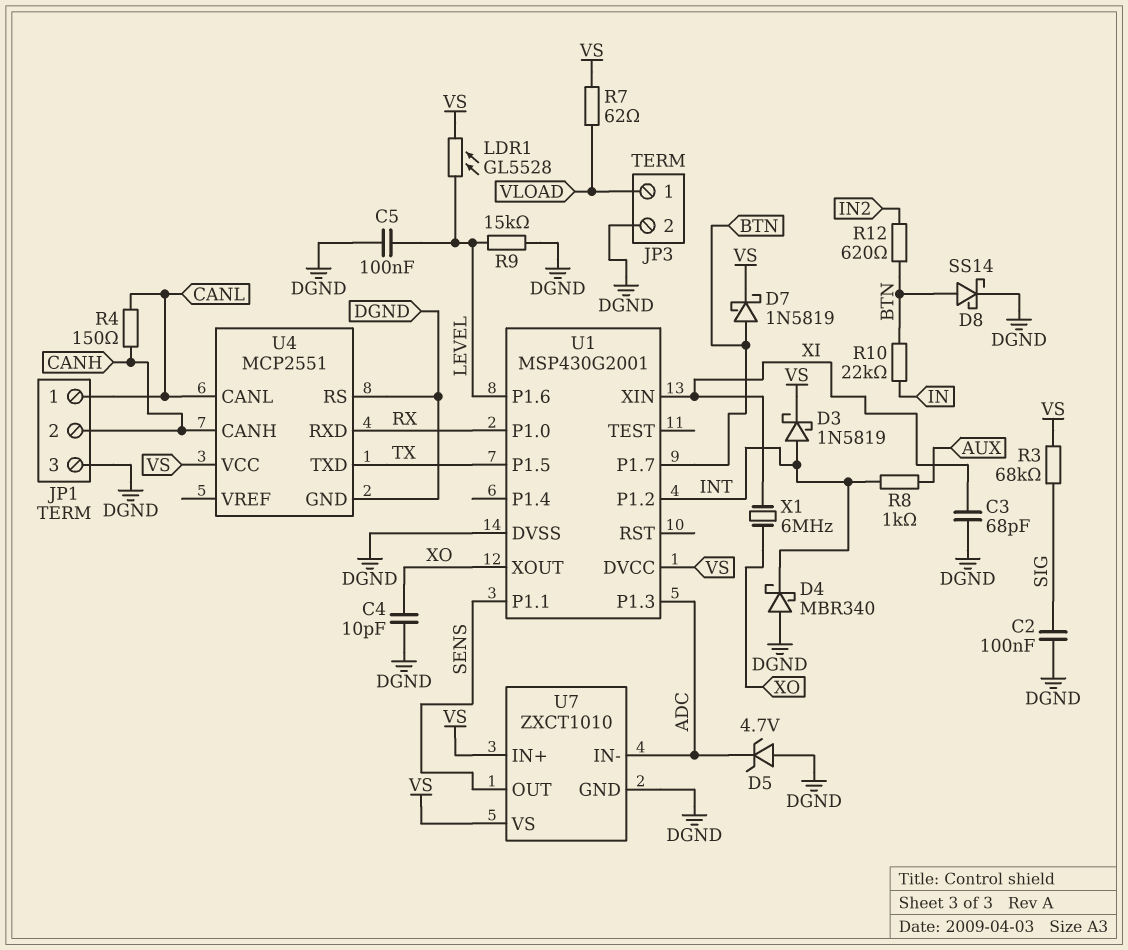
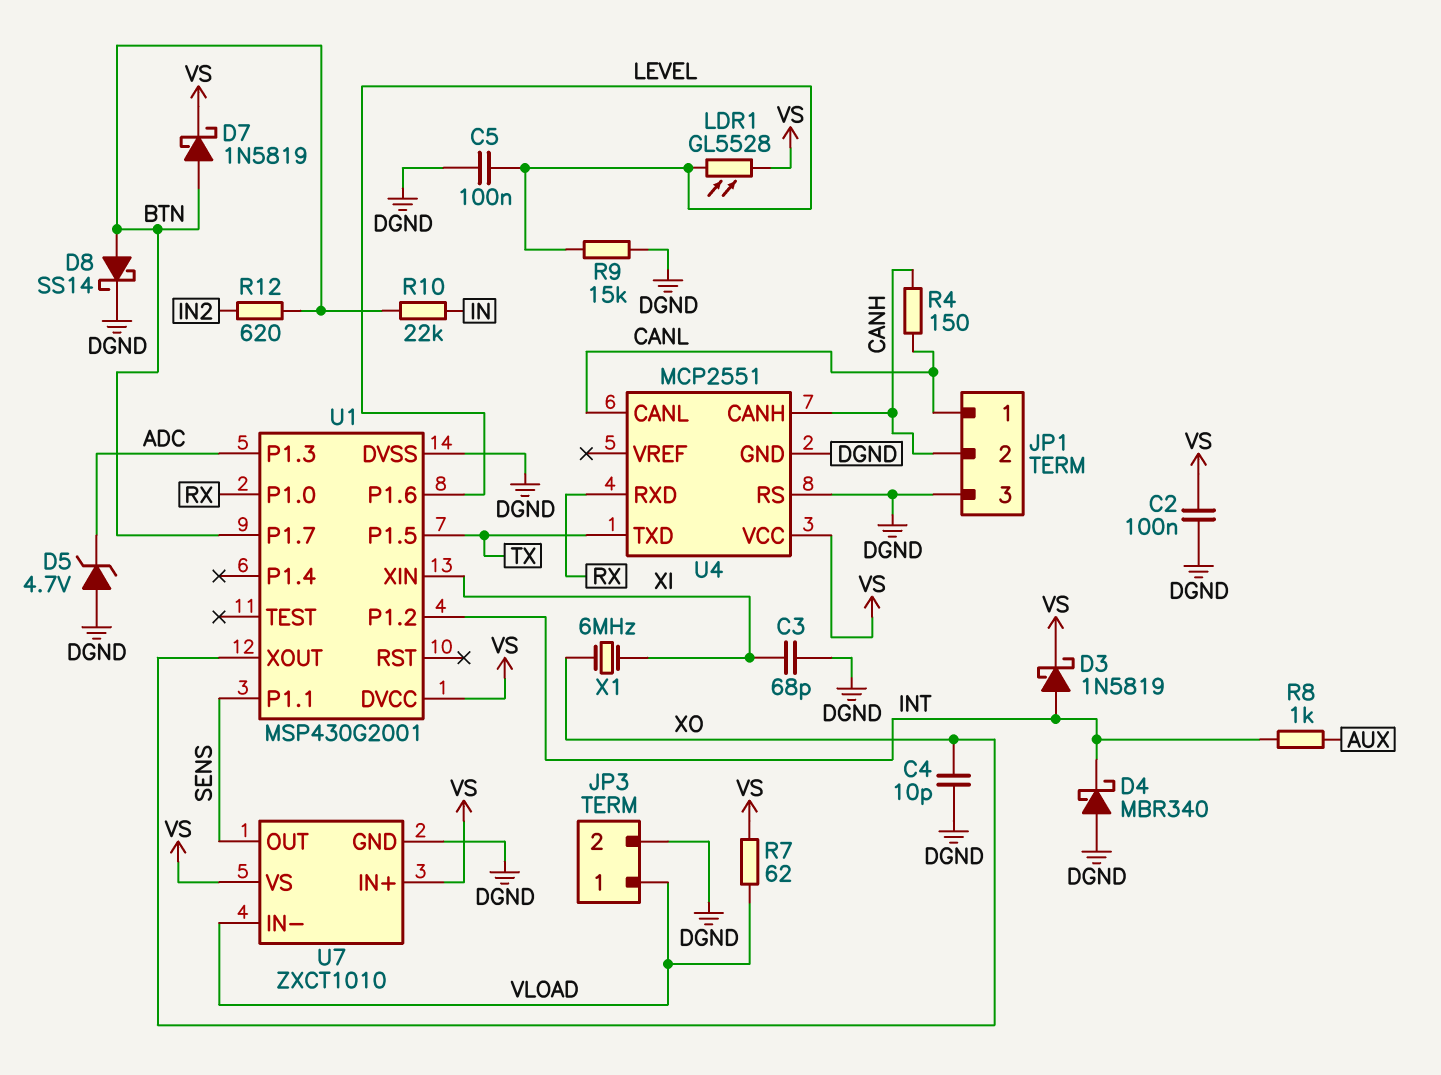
C2: 100nF (DGND, SIG) -> 100nF (DGND, VS)
R3: 68k (SIG, VS) -> none
U7 pin IN-: ADC -> VLOAD

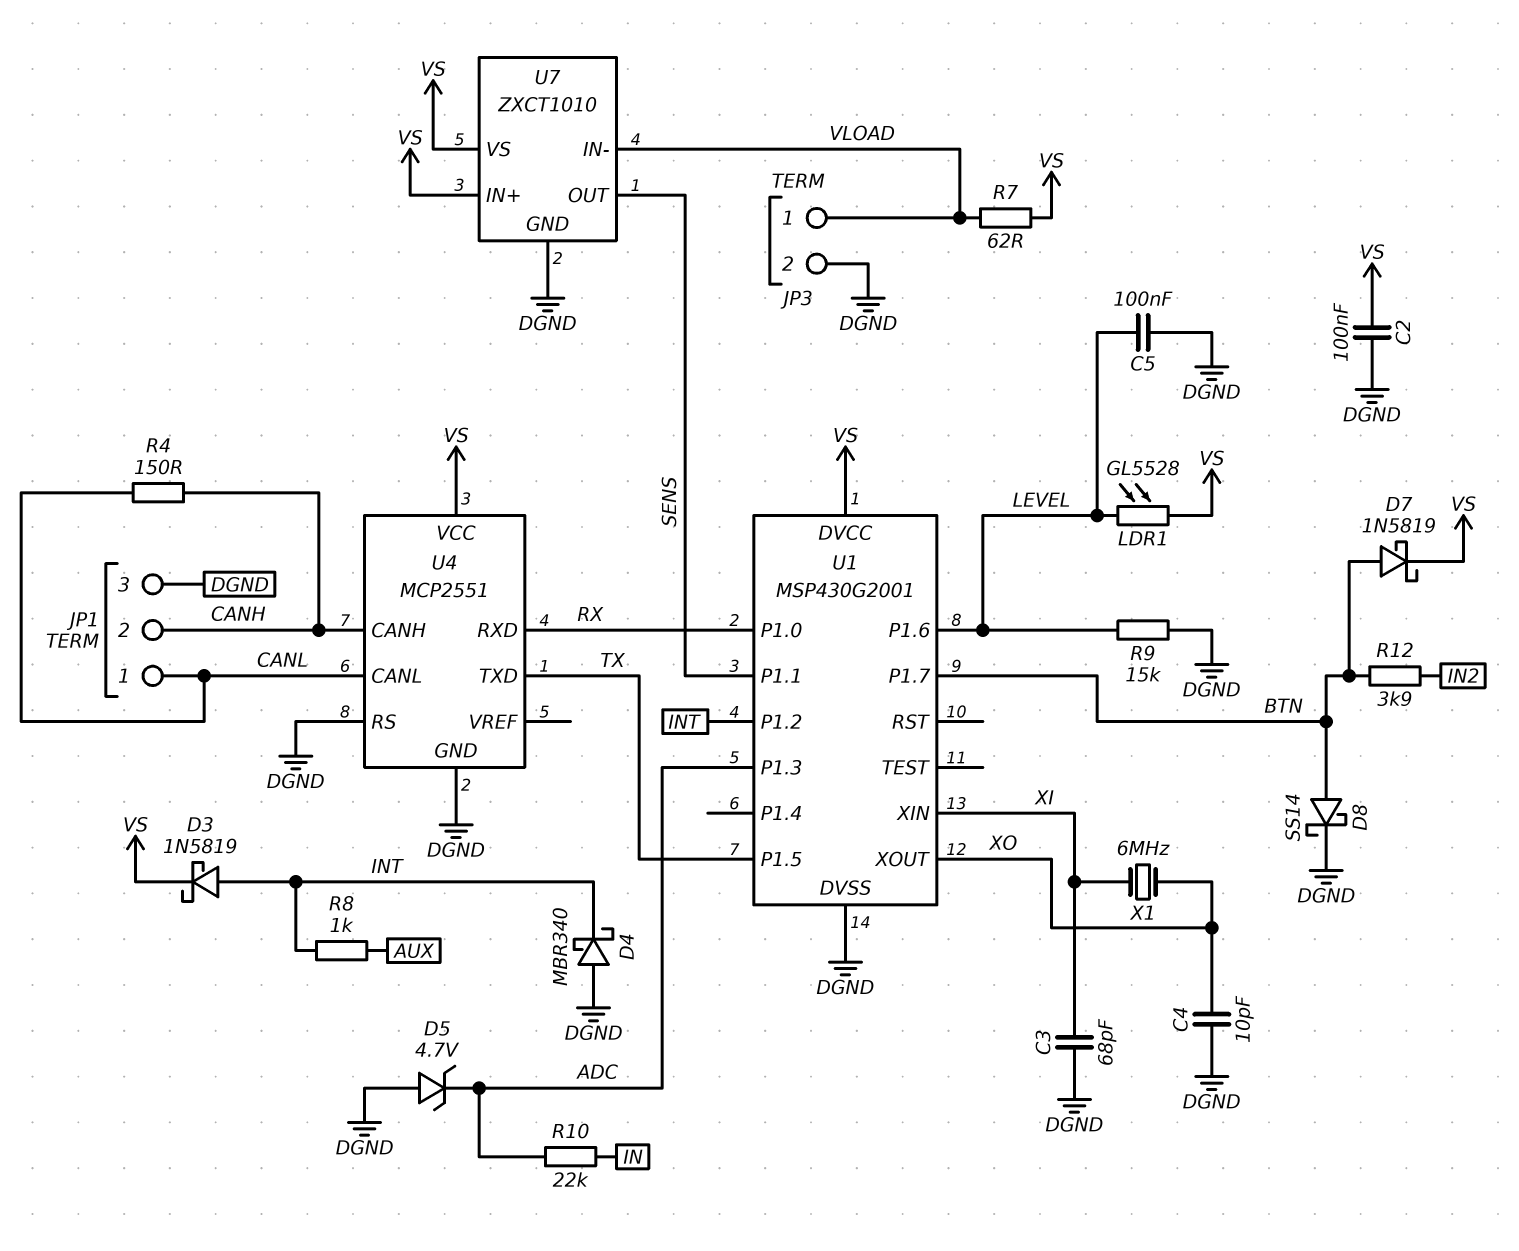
R10: 22k (BTN, IN) -> 22k (ADC, IN)
R12: 620 (BTN, IN2) -> 3.9k (BTN, IN2)

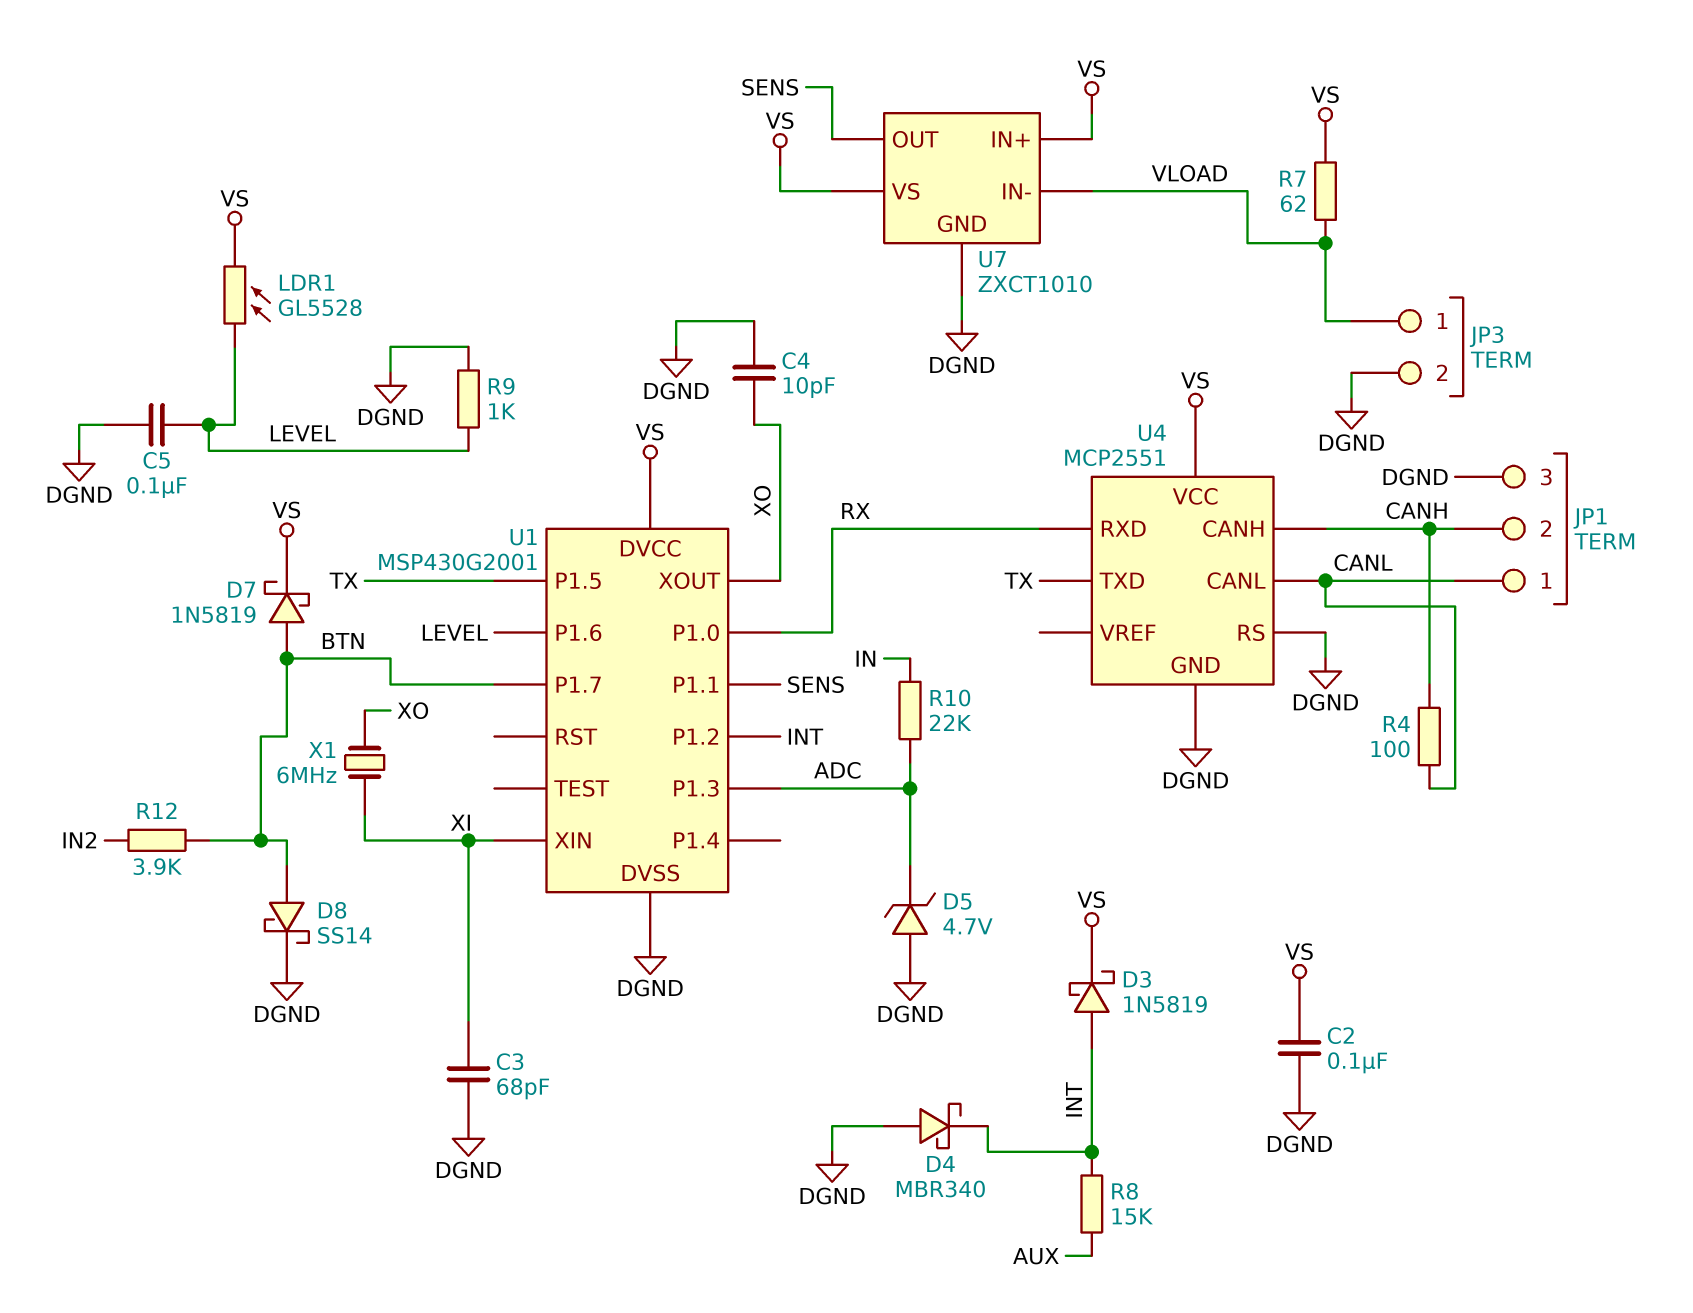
R4: 150 (CANH, CANL) -> 100 (CANH, CANL)
R8: 1k (AUX, INT) -> 15k (AUX, INT)
R9: 15k (DGND, LEVEL) -> 1k (DGND, LEVEL)

